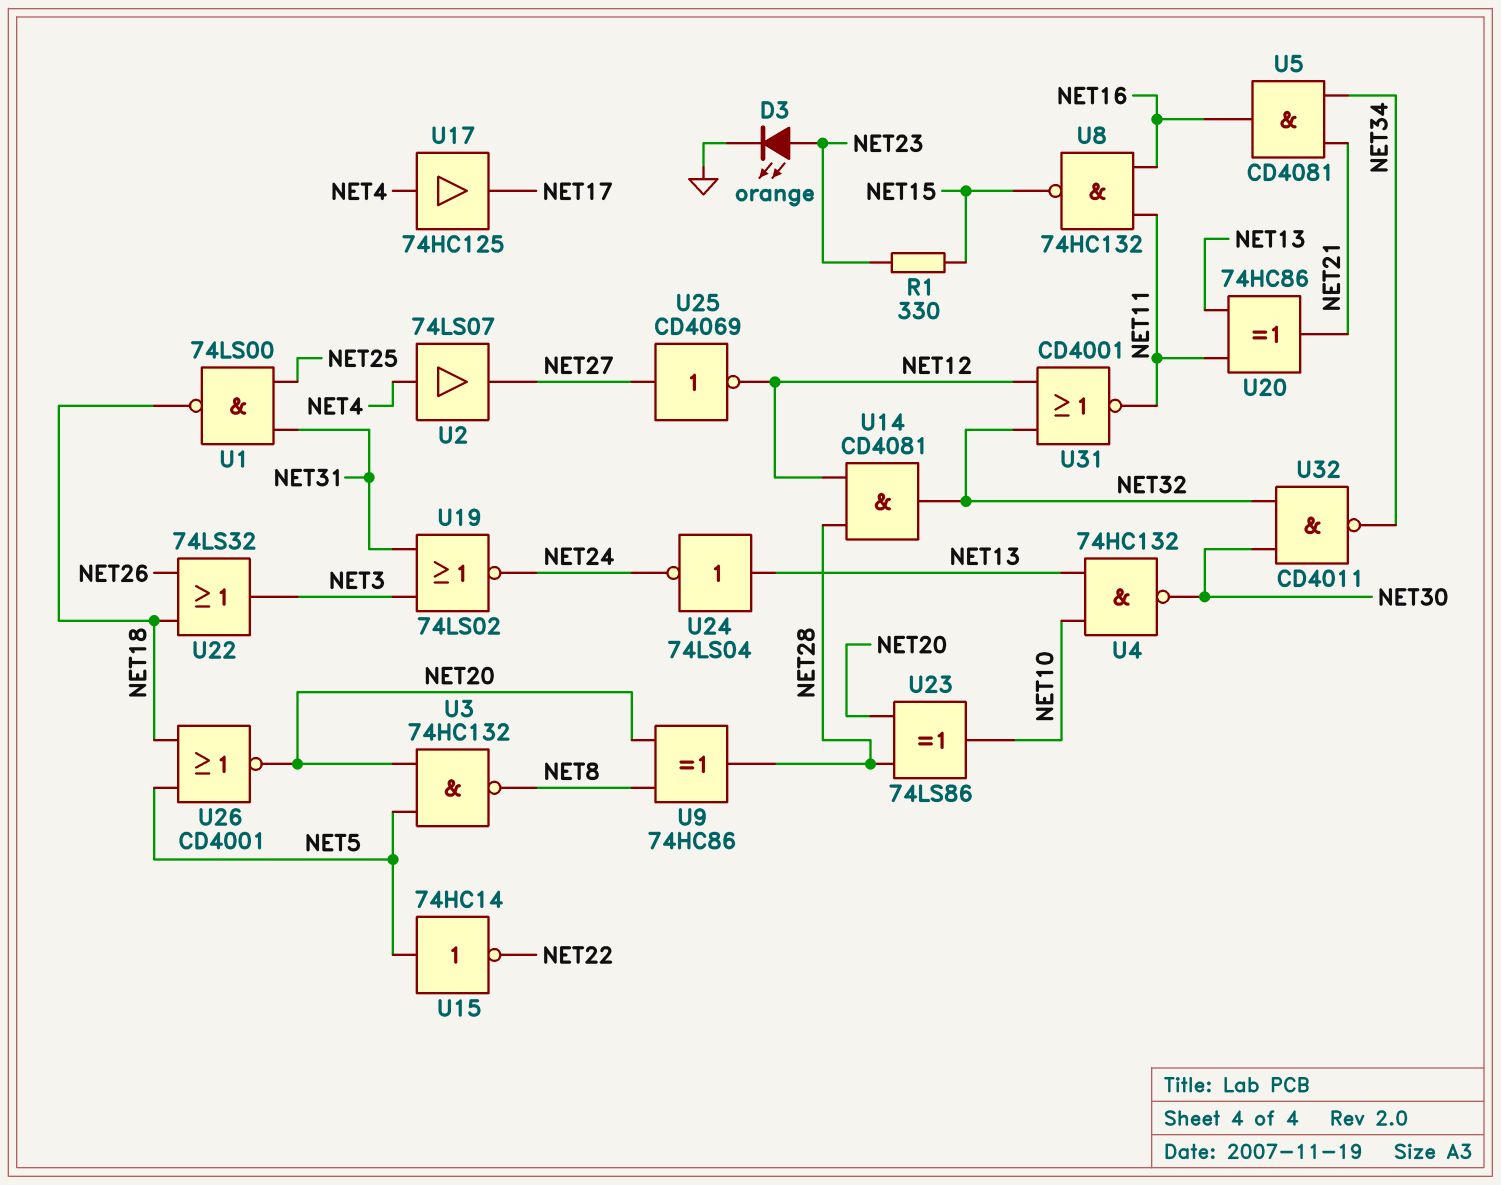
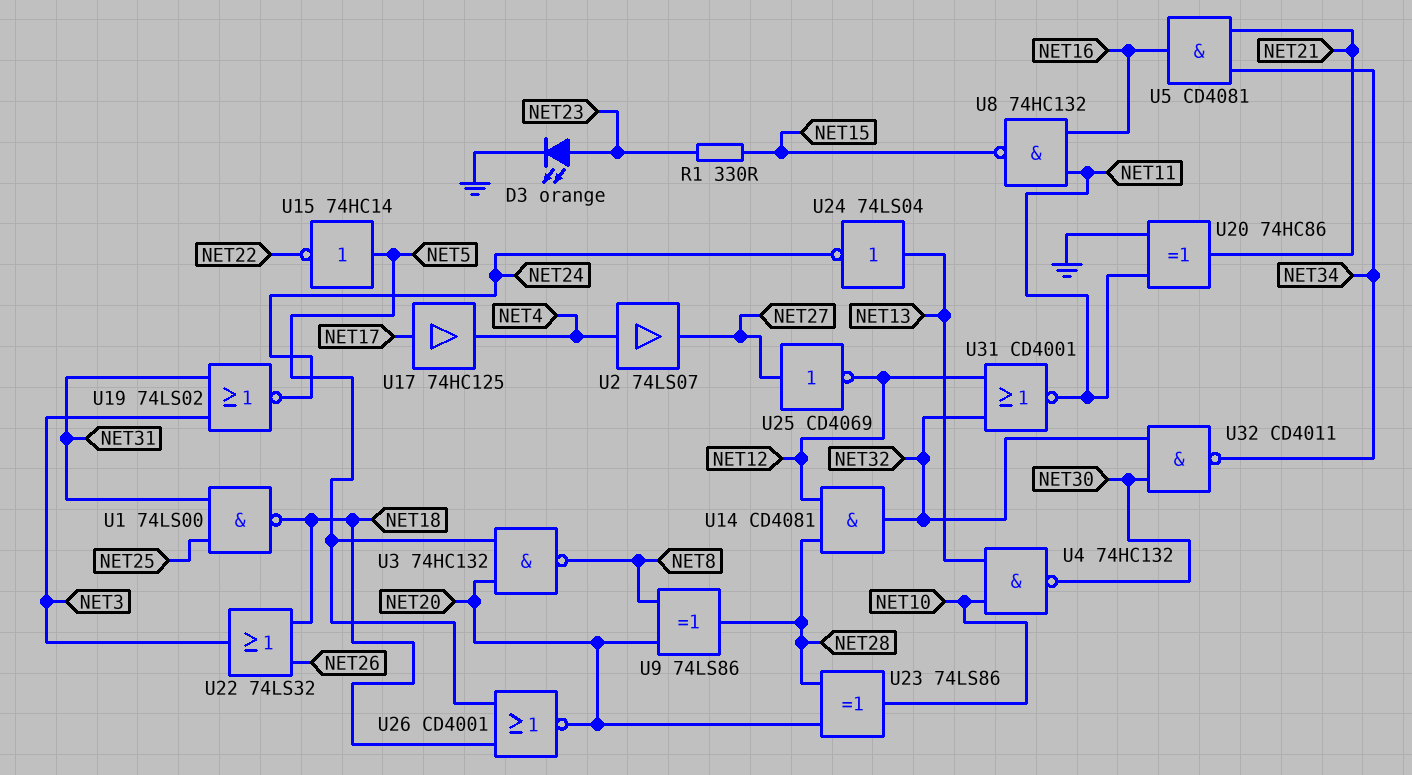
U9: XOR 74HC86 (in NET8, in NET20, out NET28) -> XOR 74LS86 (in NET8, in NET20, out NET28)
U17: buffer 74HC125 (in NET4, out NET17) -> buffer 74HC125 (in NET17, out NET4)
U20: XOR 74HC86 (in NET11, in NET13, out NET21) -> XOR 74HC86 (in GND, in NET11, out NET21)

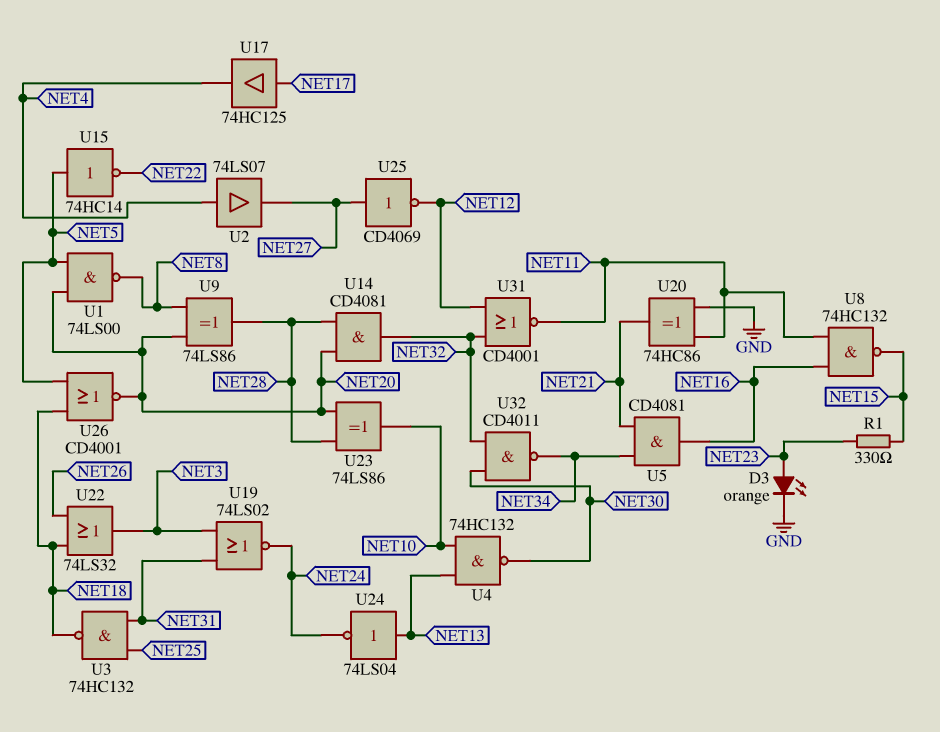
U1: NAND 74LS00 (in NET25, in NET31, out NET18) -> NAND 74LS00 (in NET5, in NET20, out NET8)
U3: NAND 74HC132 (in NET5, in NET20, out NET8) -> NAND 74HC132 (in NET25, in NET31, out NET18)
U14: AND CD4081 (in NET12, in NET28, out NET32) -> AND CD4081 (in NET20, in NET28, out NET32)

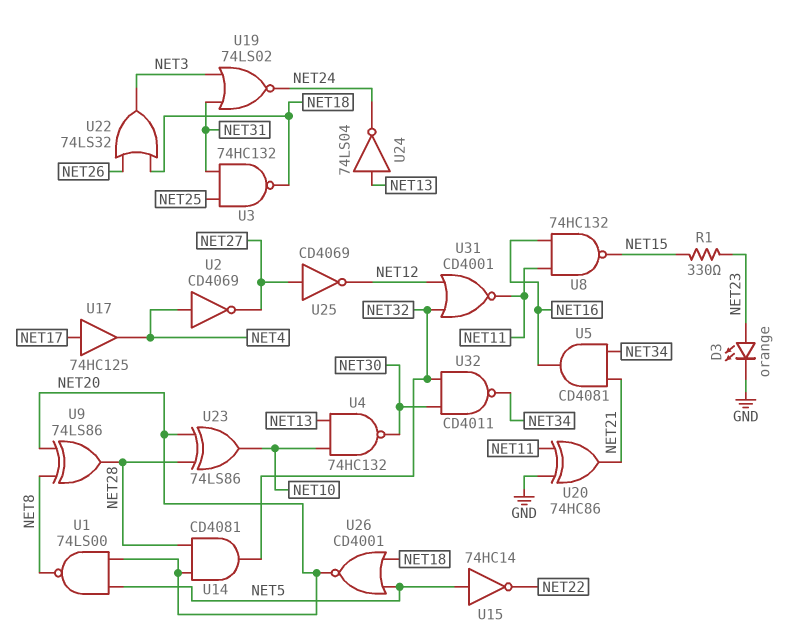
U2: buffer 74LS07 (in NET4, out NET27) -> NOT CD4069 (in NET4, out NET27)

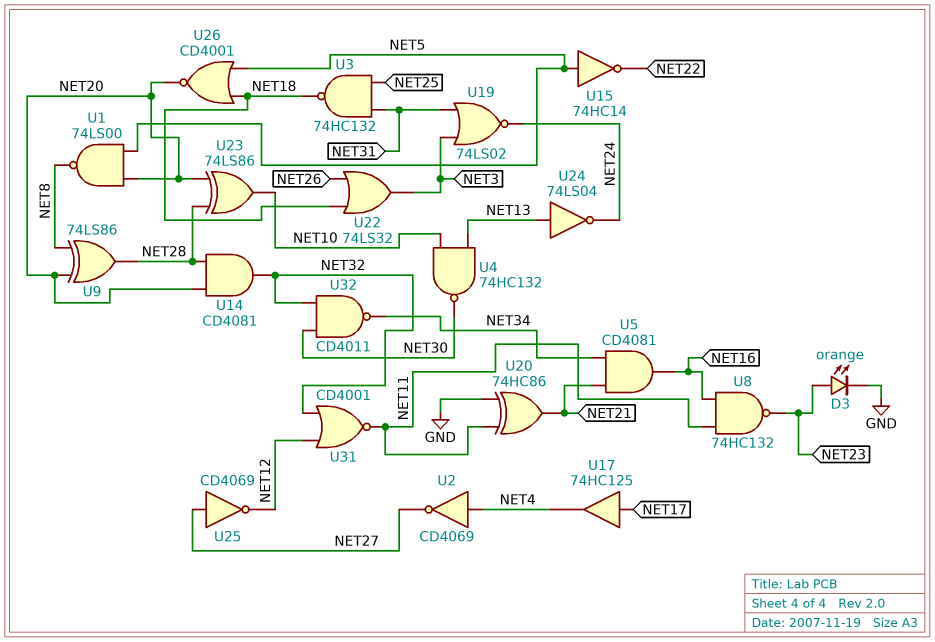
R1: 330 (NET15, NET23) -> none
U8: NAND 74HC132 (in NET11, in NET16, out NET15) -> NAND 74HC132 (in NET11, in NET16, out NET23)

